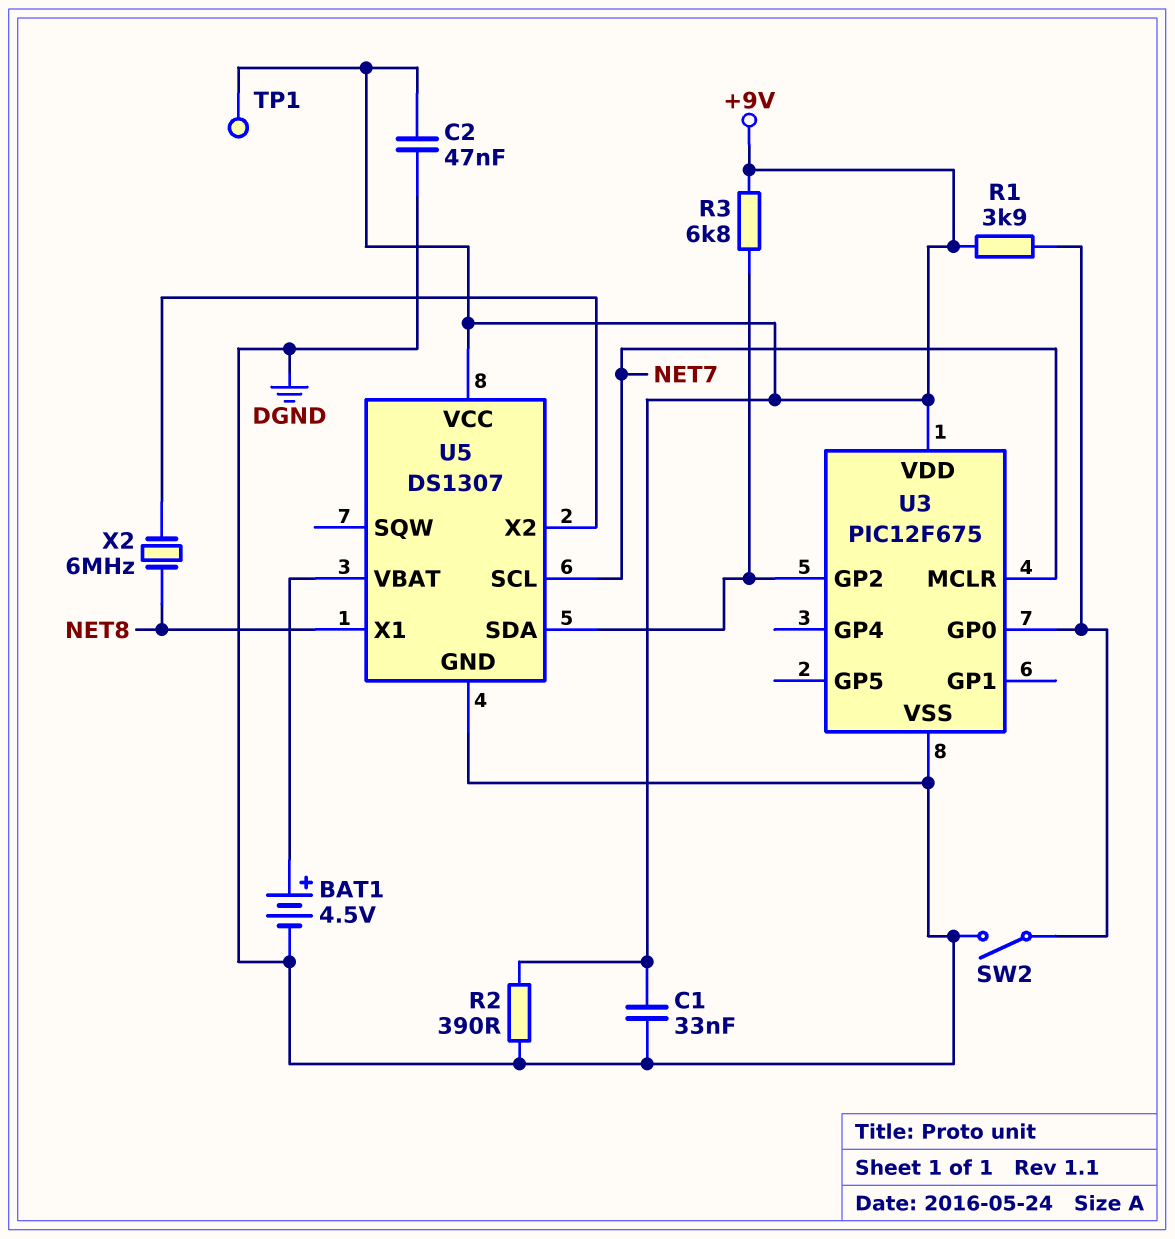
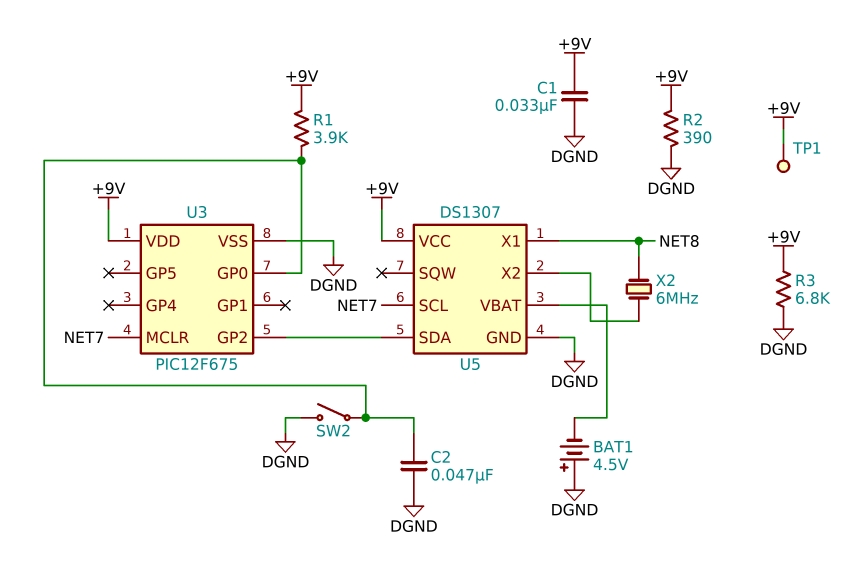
BAT1: 4.5V (plus U5/VBAT, minus DGND) -> 4.5V (plus DGND, minus U5/VBAT)
C2: 47nF (+9V, DGND) -> 47nF (DGND, U3/GP0)
R3: 6.8k (+9V, U3/GP2) -> 6.8k (+9V, DGND)

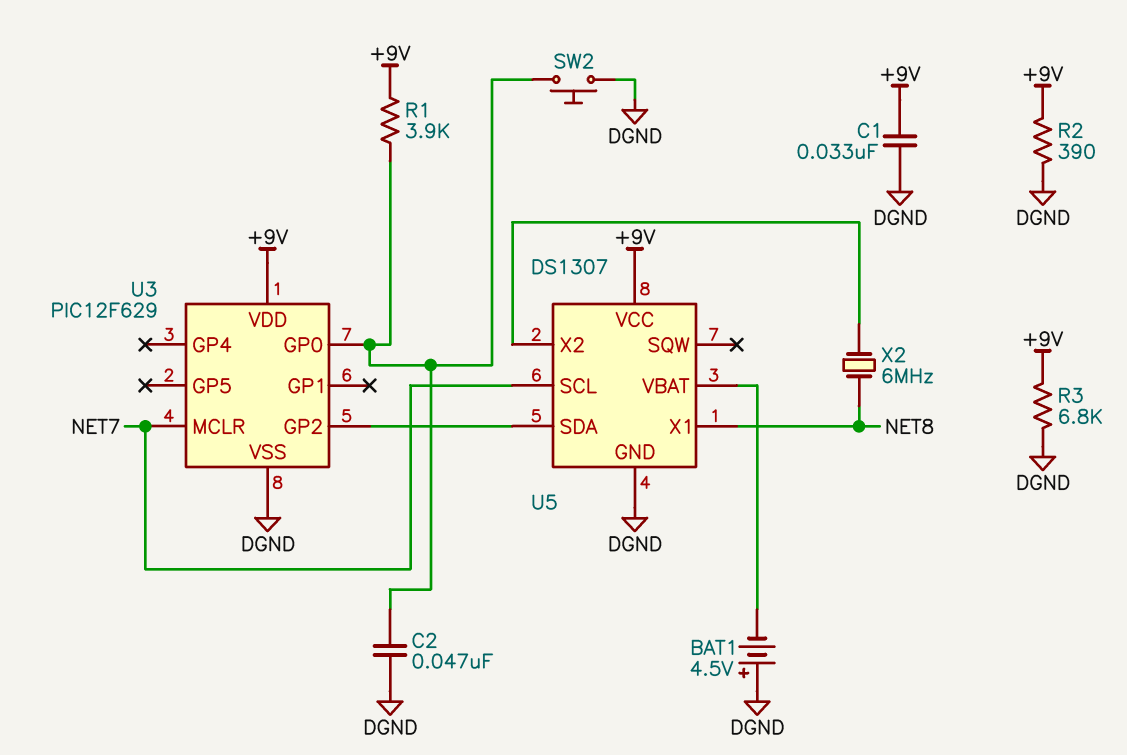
SW2: switch (DGND, U3/GP0) -> button (DGND, U3/GP0)
TP1: test point (+9V) -> none
U3: PIC12F675 -> PIC12F629

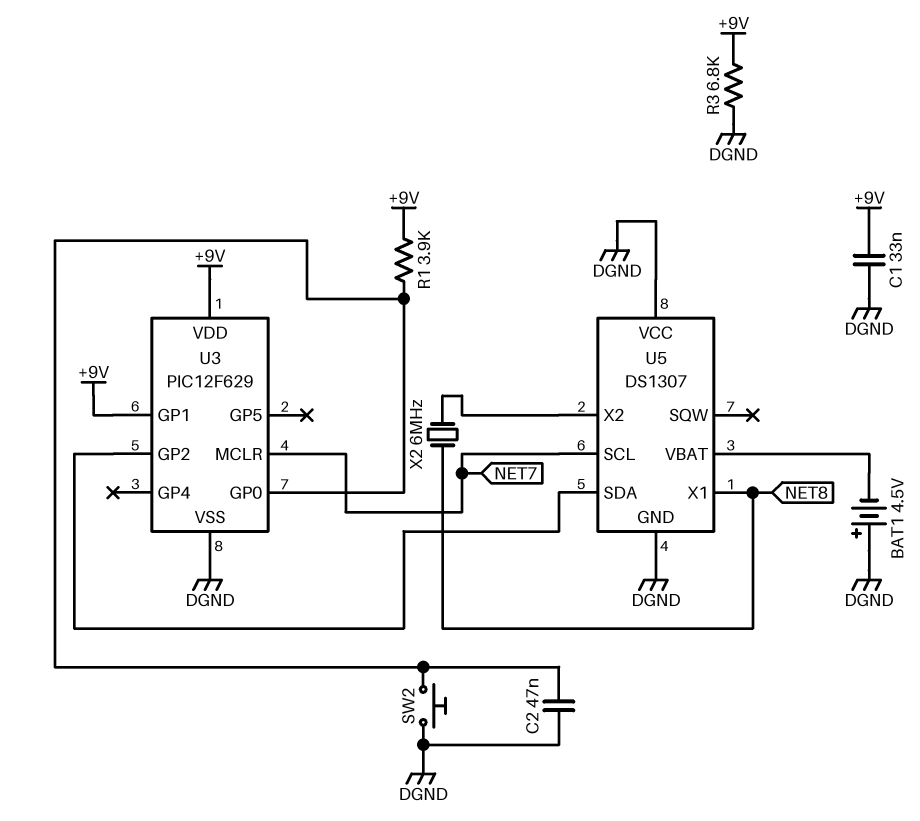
R2: 390 (+9V, DGND) -> none
U3 pin GP1: none -> +9V
U5 pin VCC: +9V -> DGND

